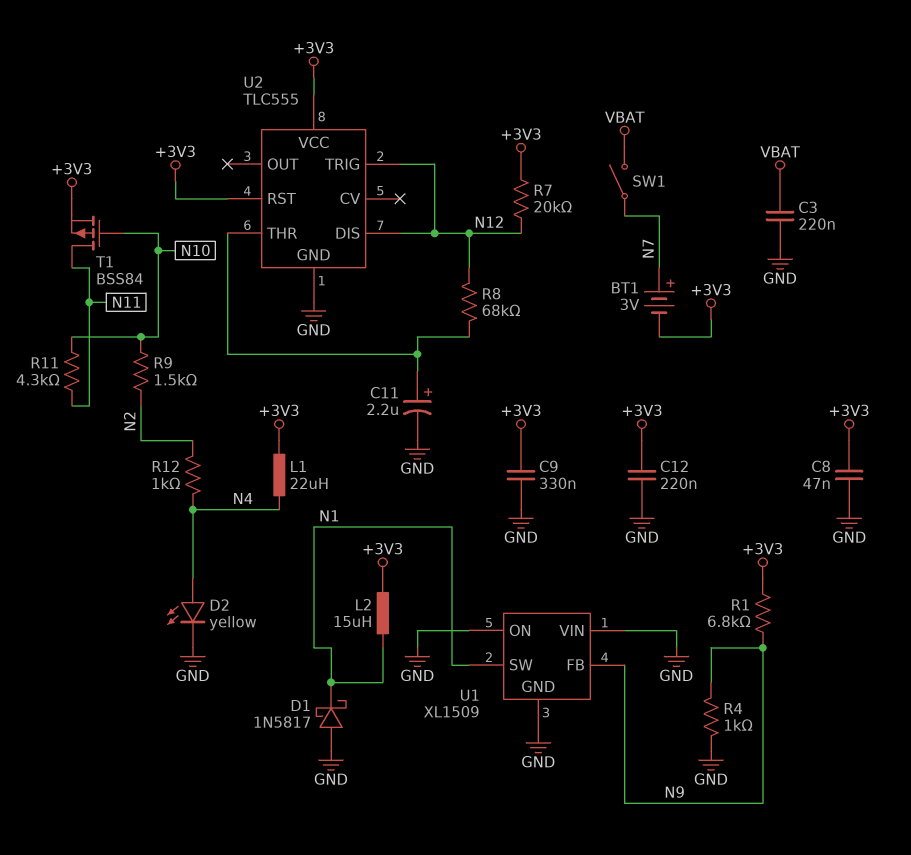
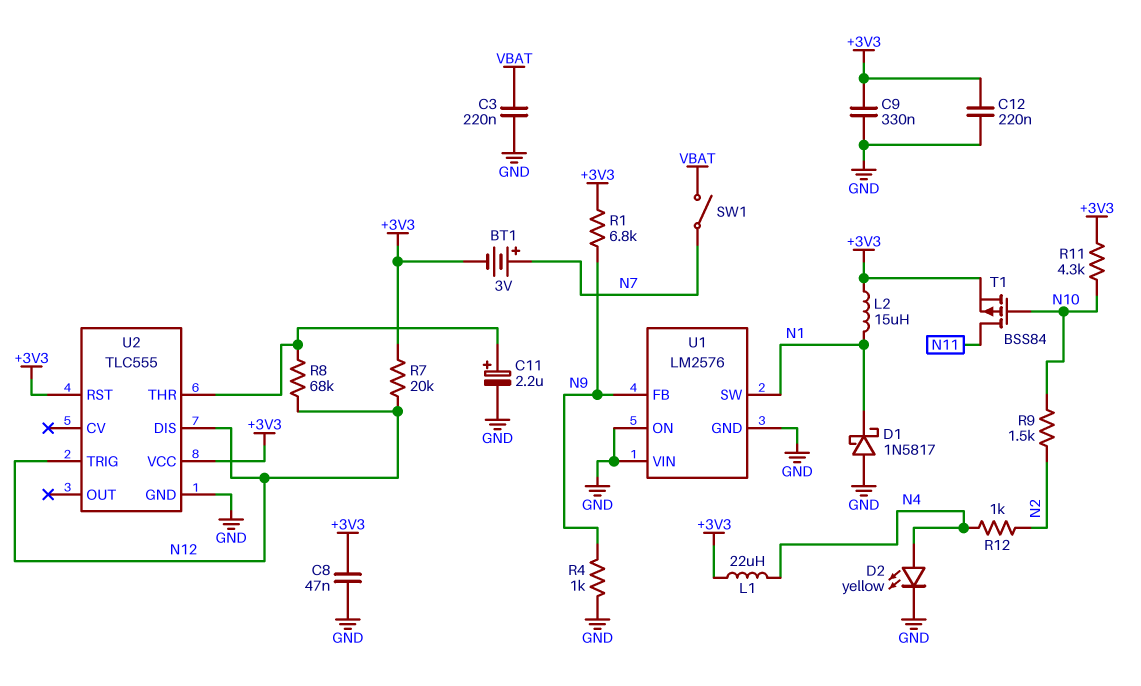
R11: 4.3k (N10, N11) -> 4.3k (+3V3, N10)
U1: XL1509 -> LM2576

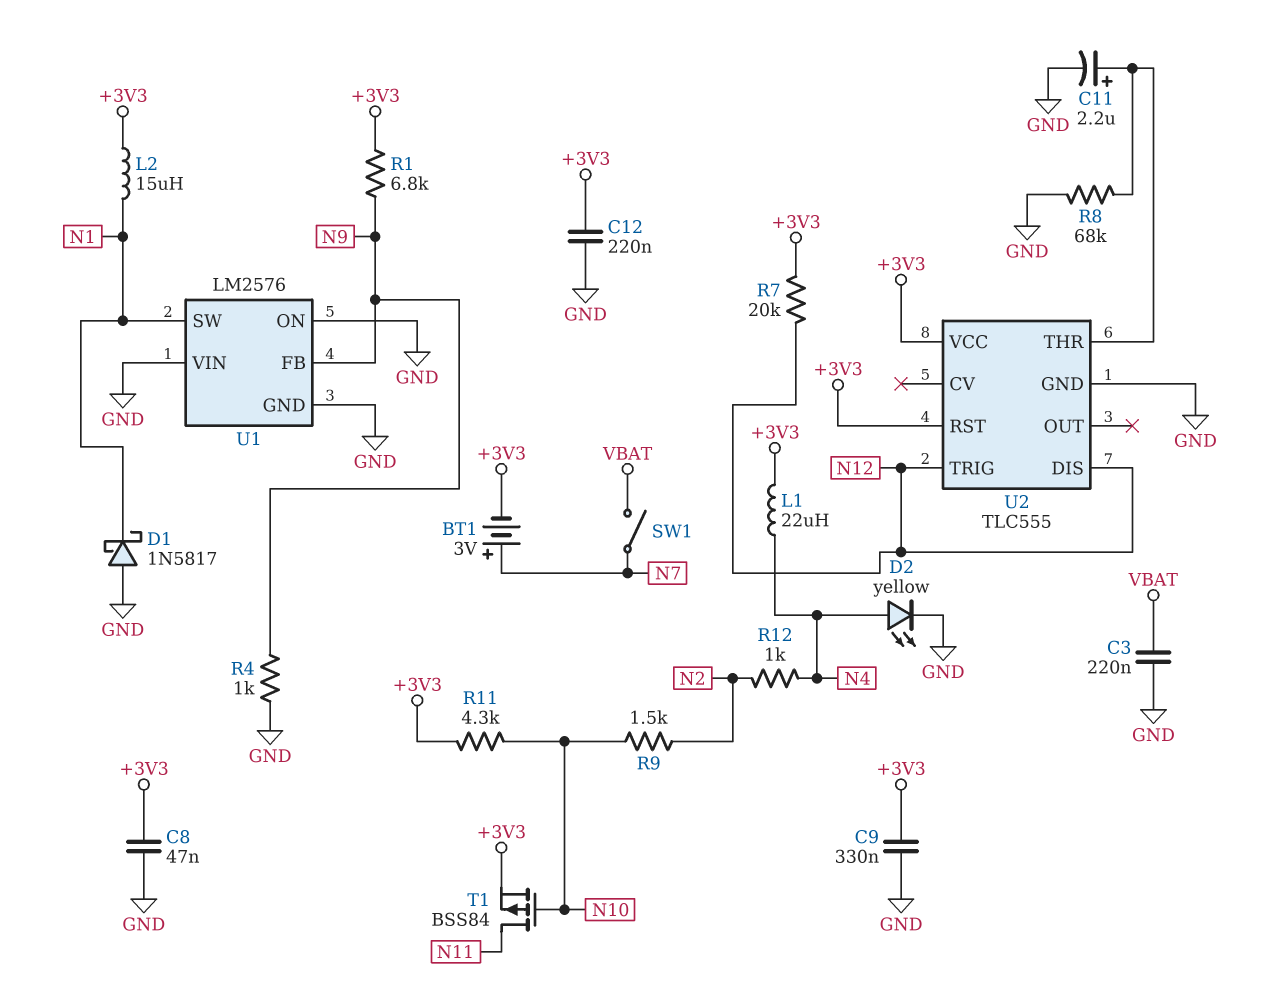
R8: 68k (N12, U2/THR) -> 68k (GND, U2/THR)

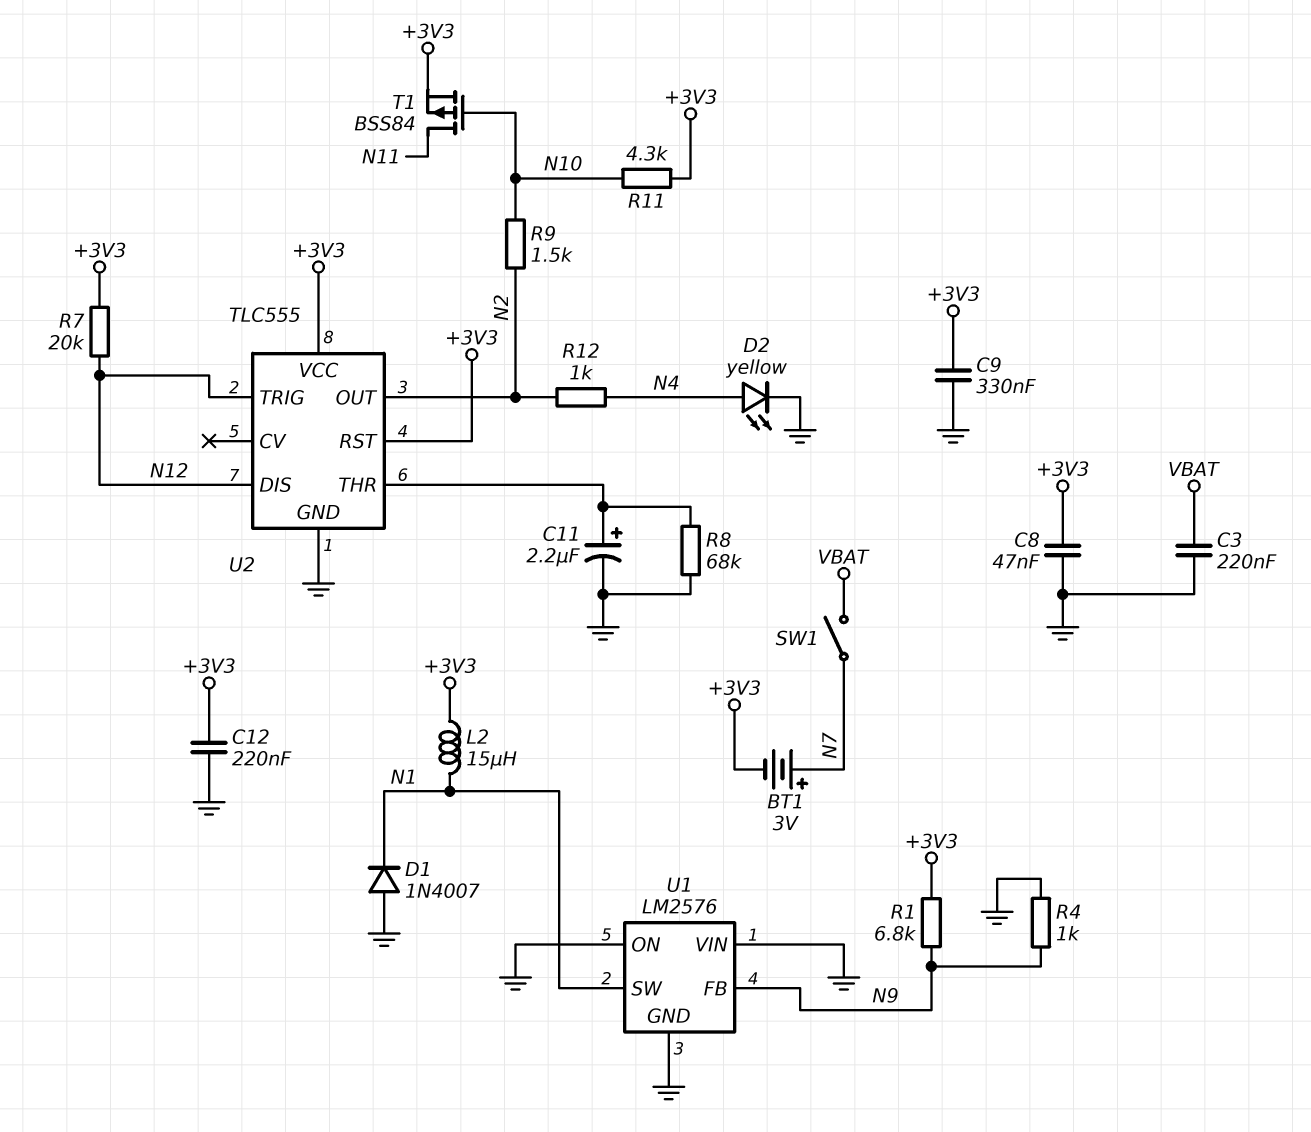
D1: schottky 1N5817 (A GND, K N1) -> diode 1N4007 (A GND, K N1)
L1: 22uH (+3V3, N4) -> none
U2 pin OUT: none -> N2

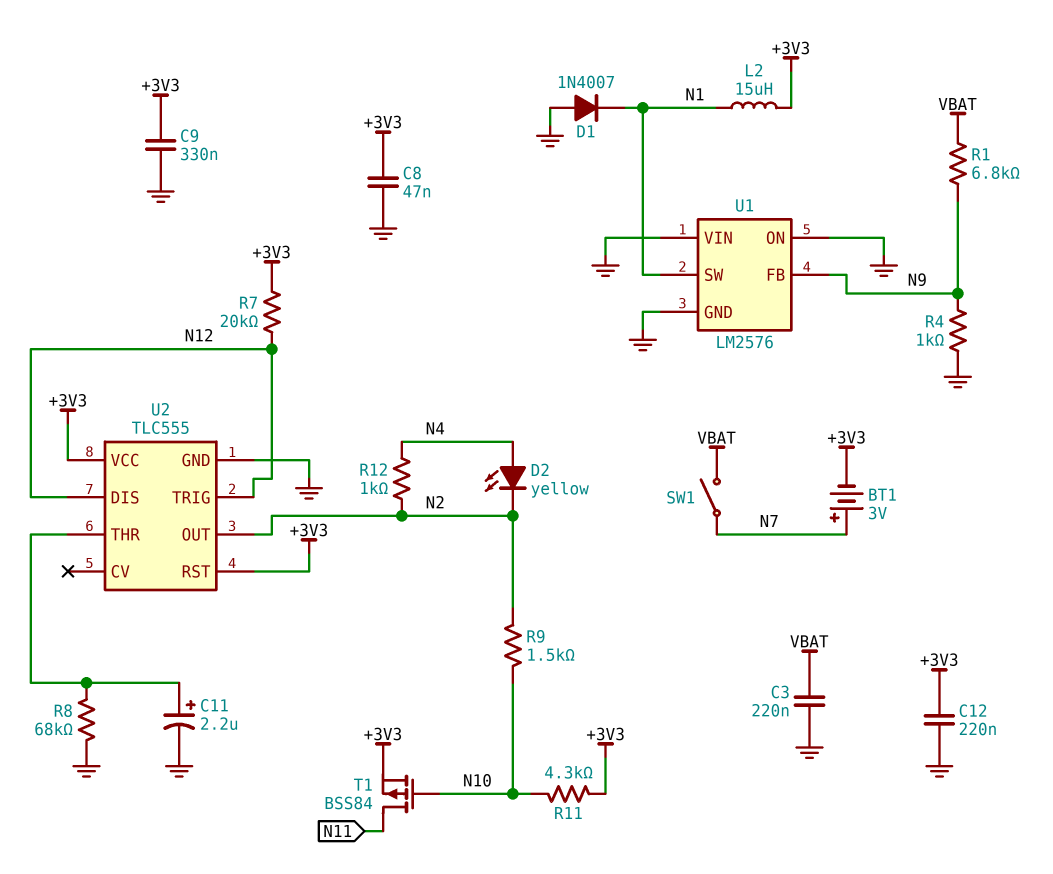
D2: LED yellow (A N4, K GND) -> LED yellow (A N4, K N2)
R1: 6.8k (+3V3, N9) -> 6.8k (N9, VBAT)

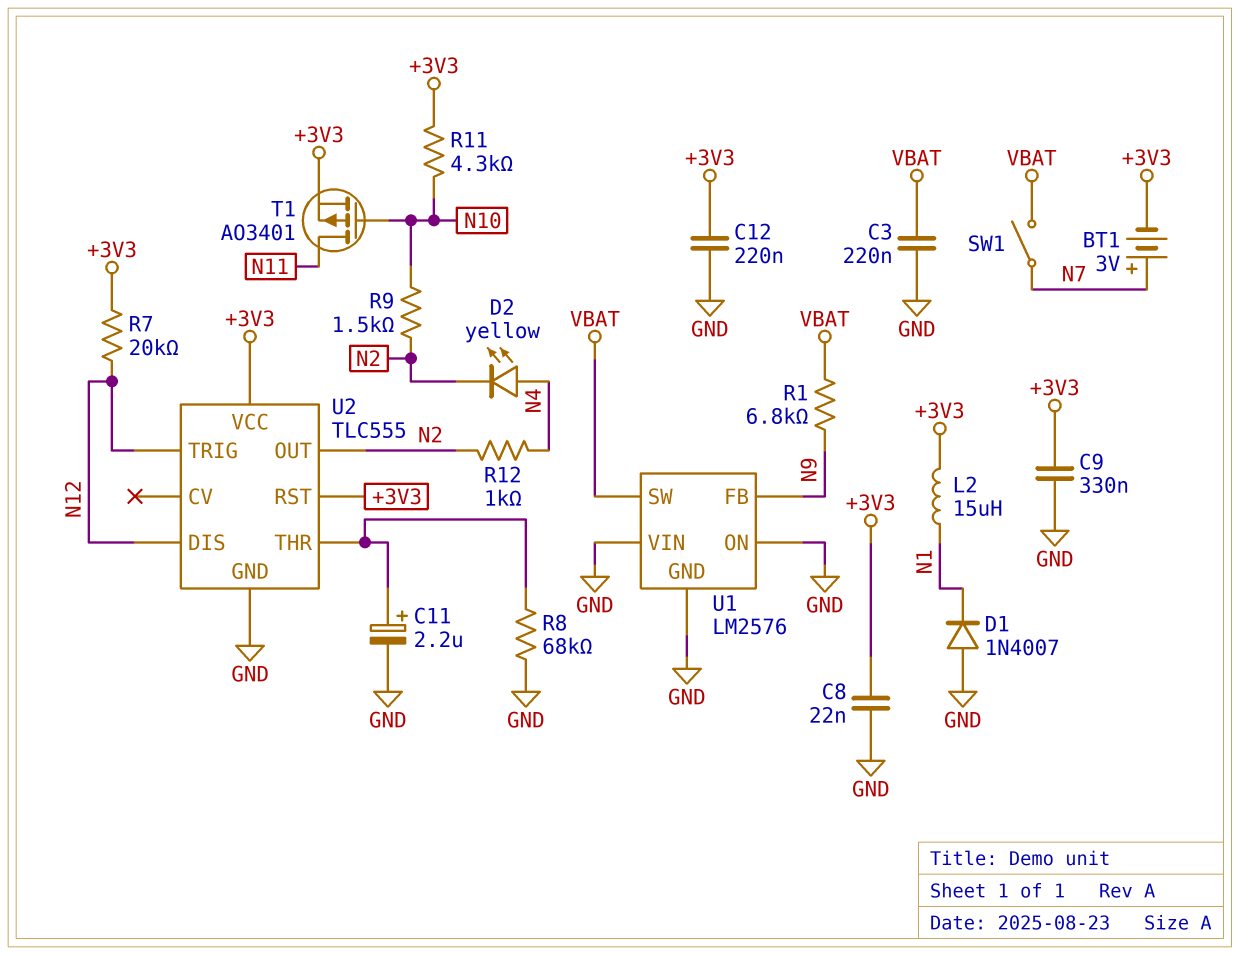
C8: 47nF (+3V3, GND) -> 22nF (+3V3, GND)
R4: 1k (GND, N9) -> none
T1: PMOS BSS84 (G N10, D N11, S +3V3) -> PMOS AO3401 (G N10, D N11, S +3V3)
U1 pin SW: N1 -> VBAT

